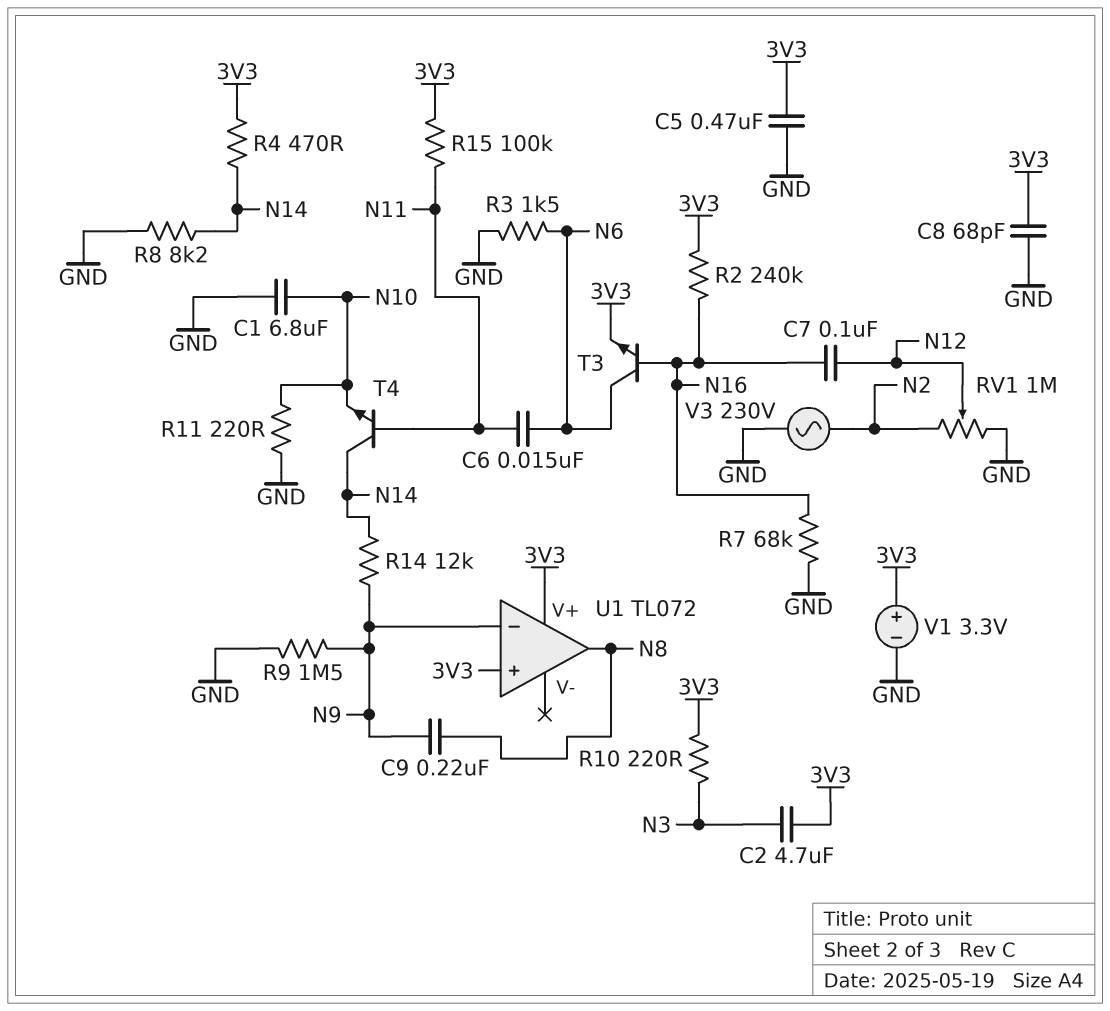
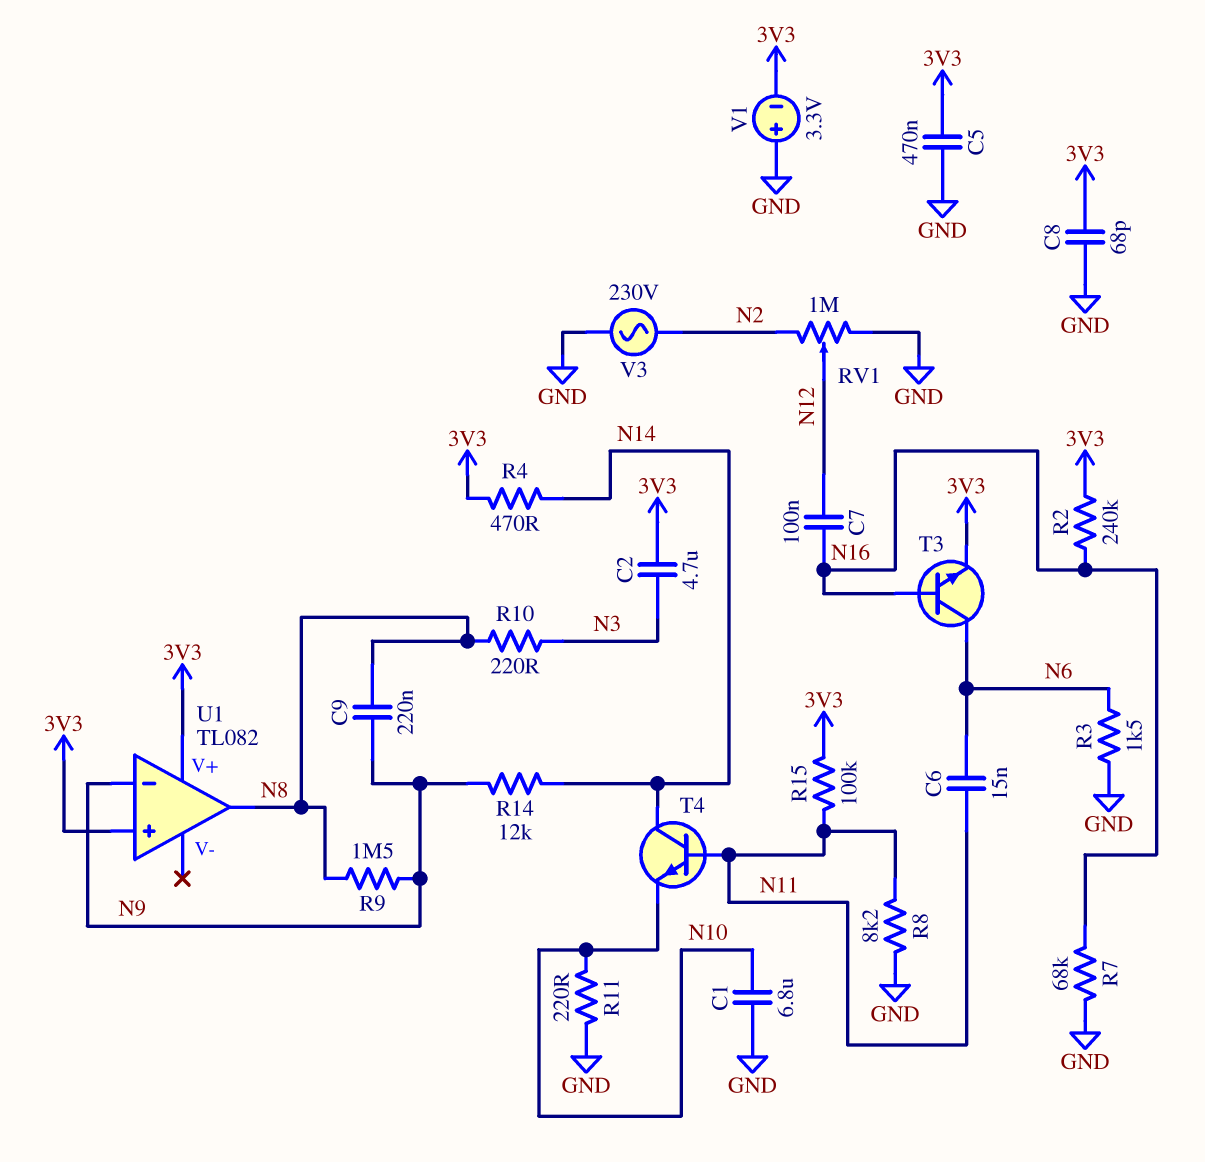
R8: 8.2k (GND, N14) -> 8.2k (GND, N11)
R9: 1.5M (GND, N9) -> 1.5M (N8, N9)
R10: 220 (3V3, N3) -> 220 (N3, N8)
U1: TL072 -> TL082
V1: 3.3V (plus 3V3, minus GND) -> 3.3V (plus GND, minus 3V3)

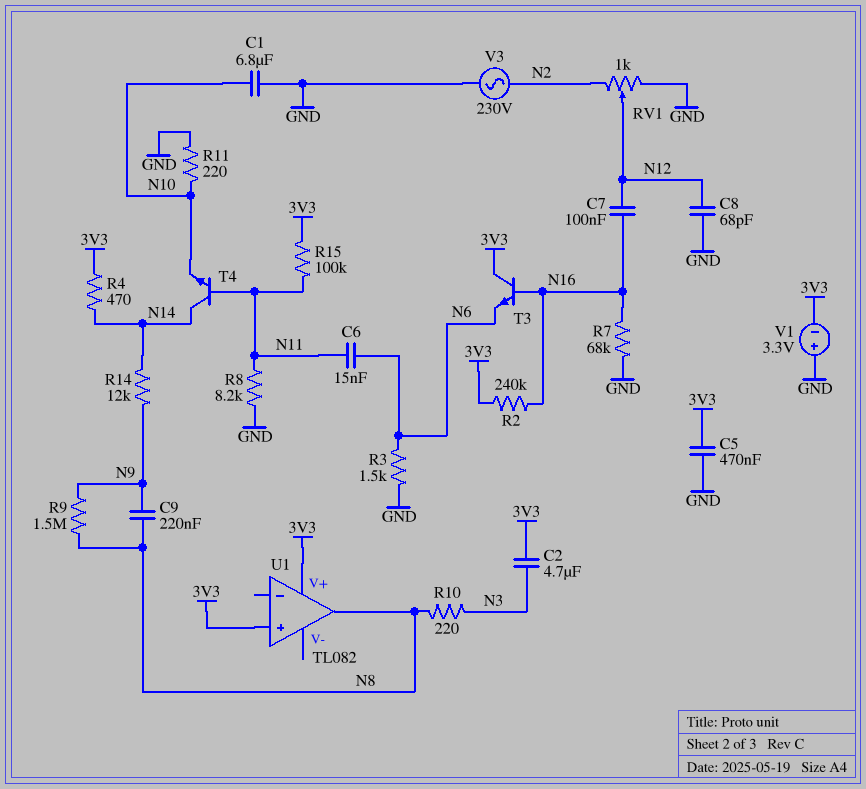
C8: 68pF (3V3, GND) -> 68pF (GND, N12)
RV1: 1M (GND, N2, wiper N12) -> 1k (GND, N2, wiper N12)
T3: NPN (B N16, C N6, E 3V3) -> NPN (B N16, C 3V3, E N6)
U1 pin in-: N9 -> none

